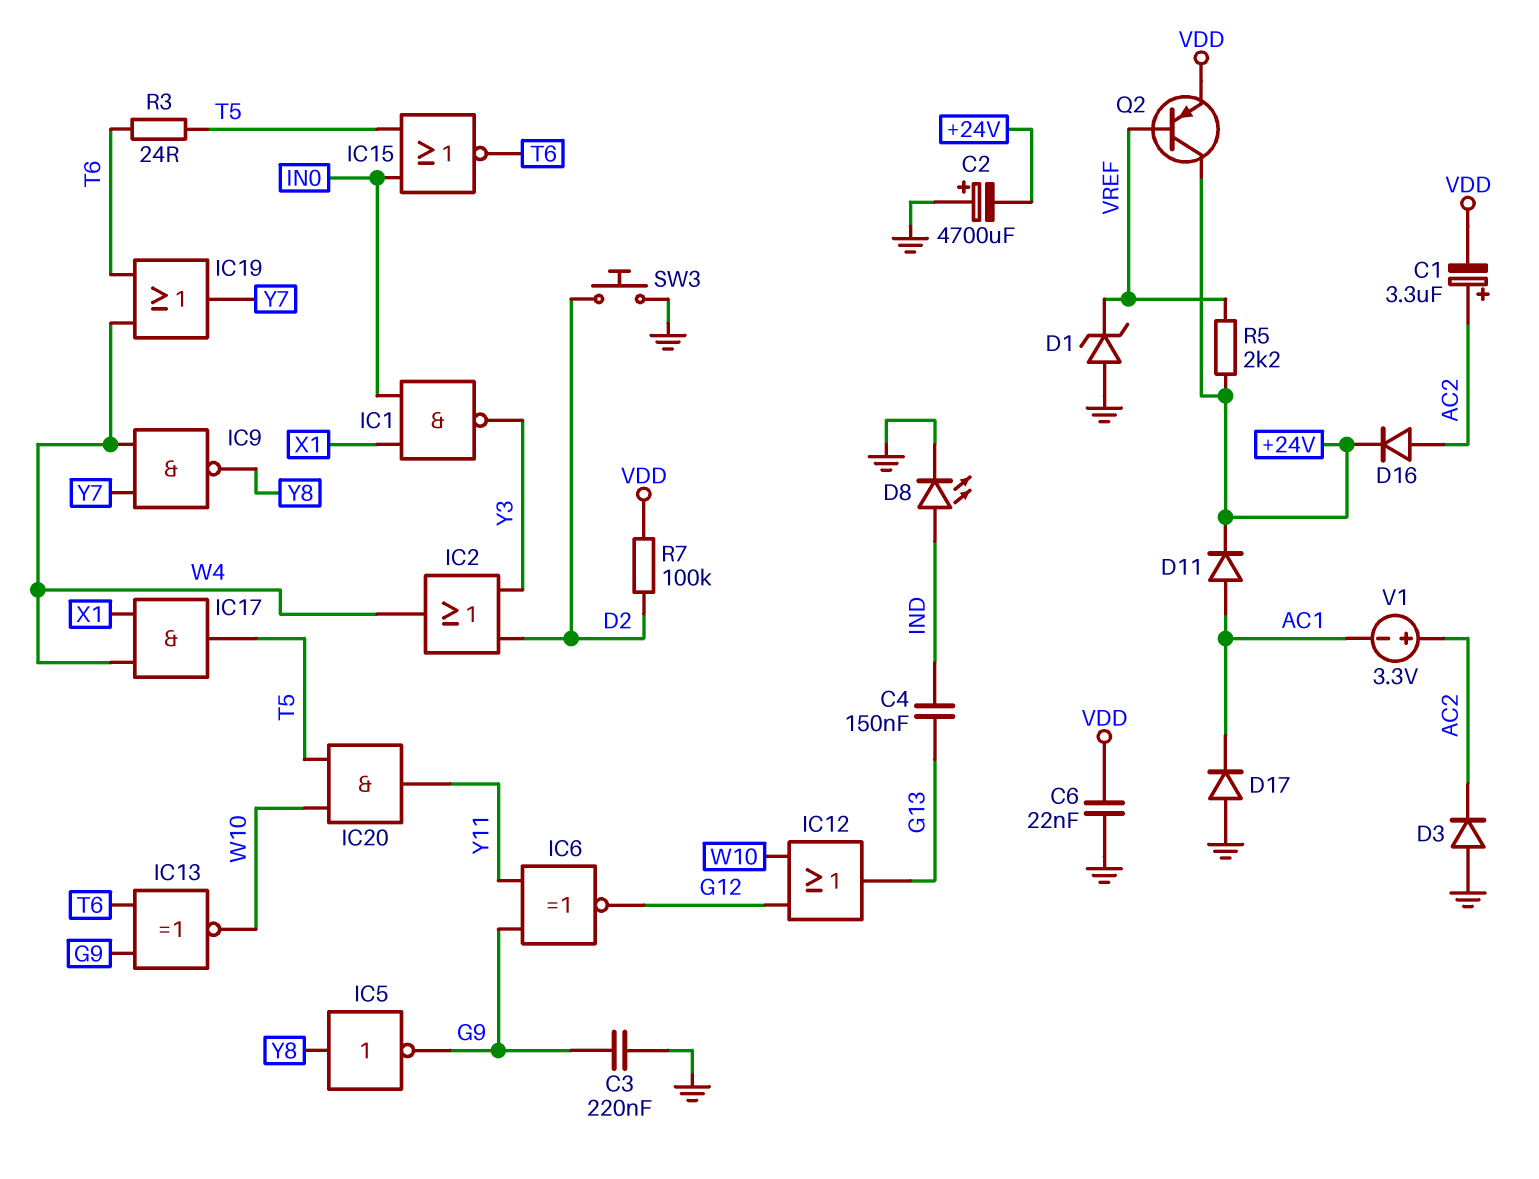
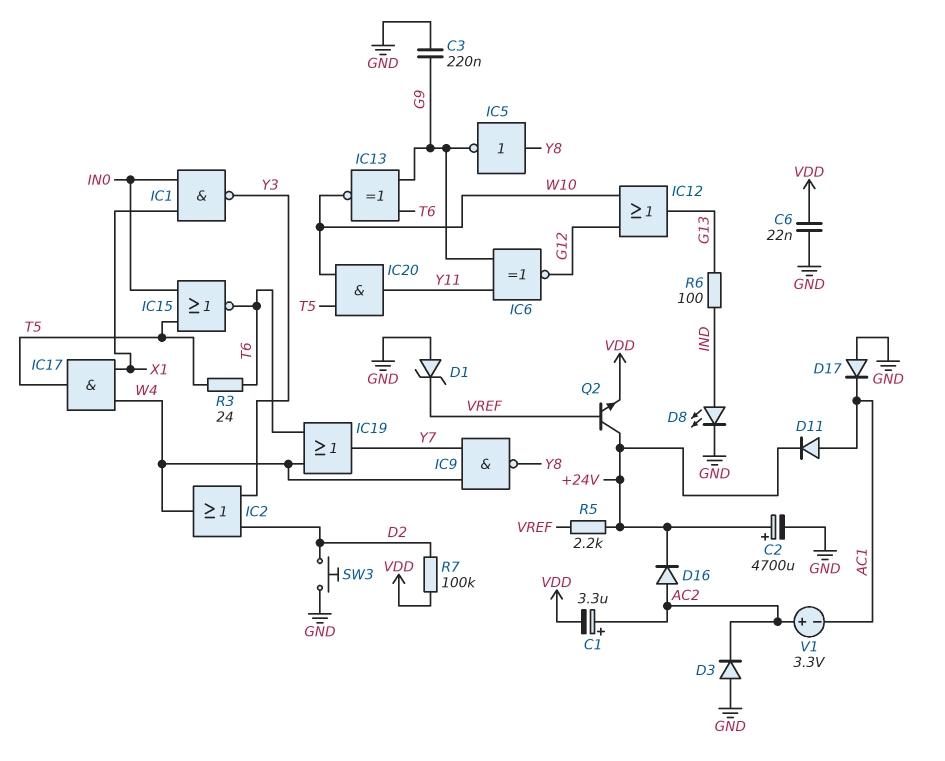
C2: 4700uF (plus GND, minus +24V) -> 4700uF (plus +24V, minus GND)
C4: 150nF (G13, IND) -> none
Q2: PNP (B VREF, C +24V, E VDD) -> NPN (B VREF, C +24V, E VDD)
R6: none -> 100 (G13, IND)

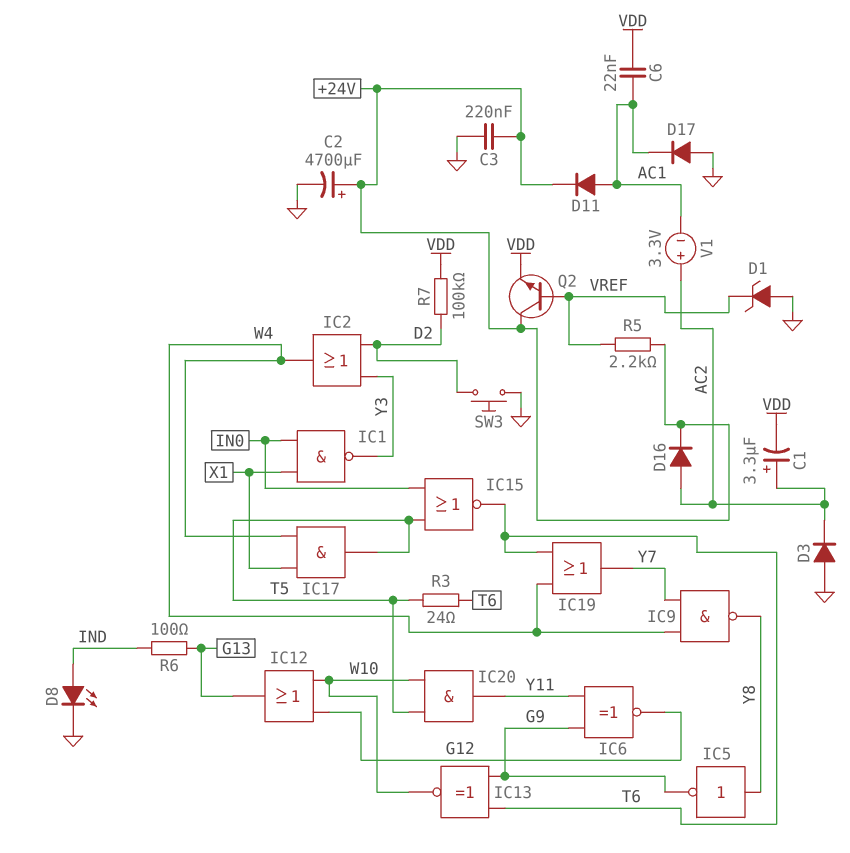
C3: 220nF (G9, GND) -> 220nF (+24V, GND)
C6: 22nF (GND, VDD) -> 22nF (AC1, VDD)

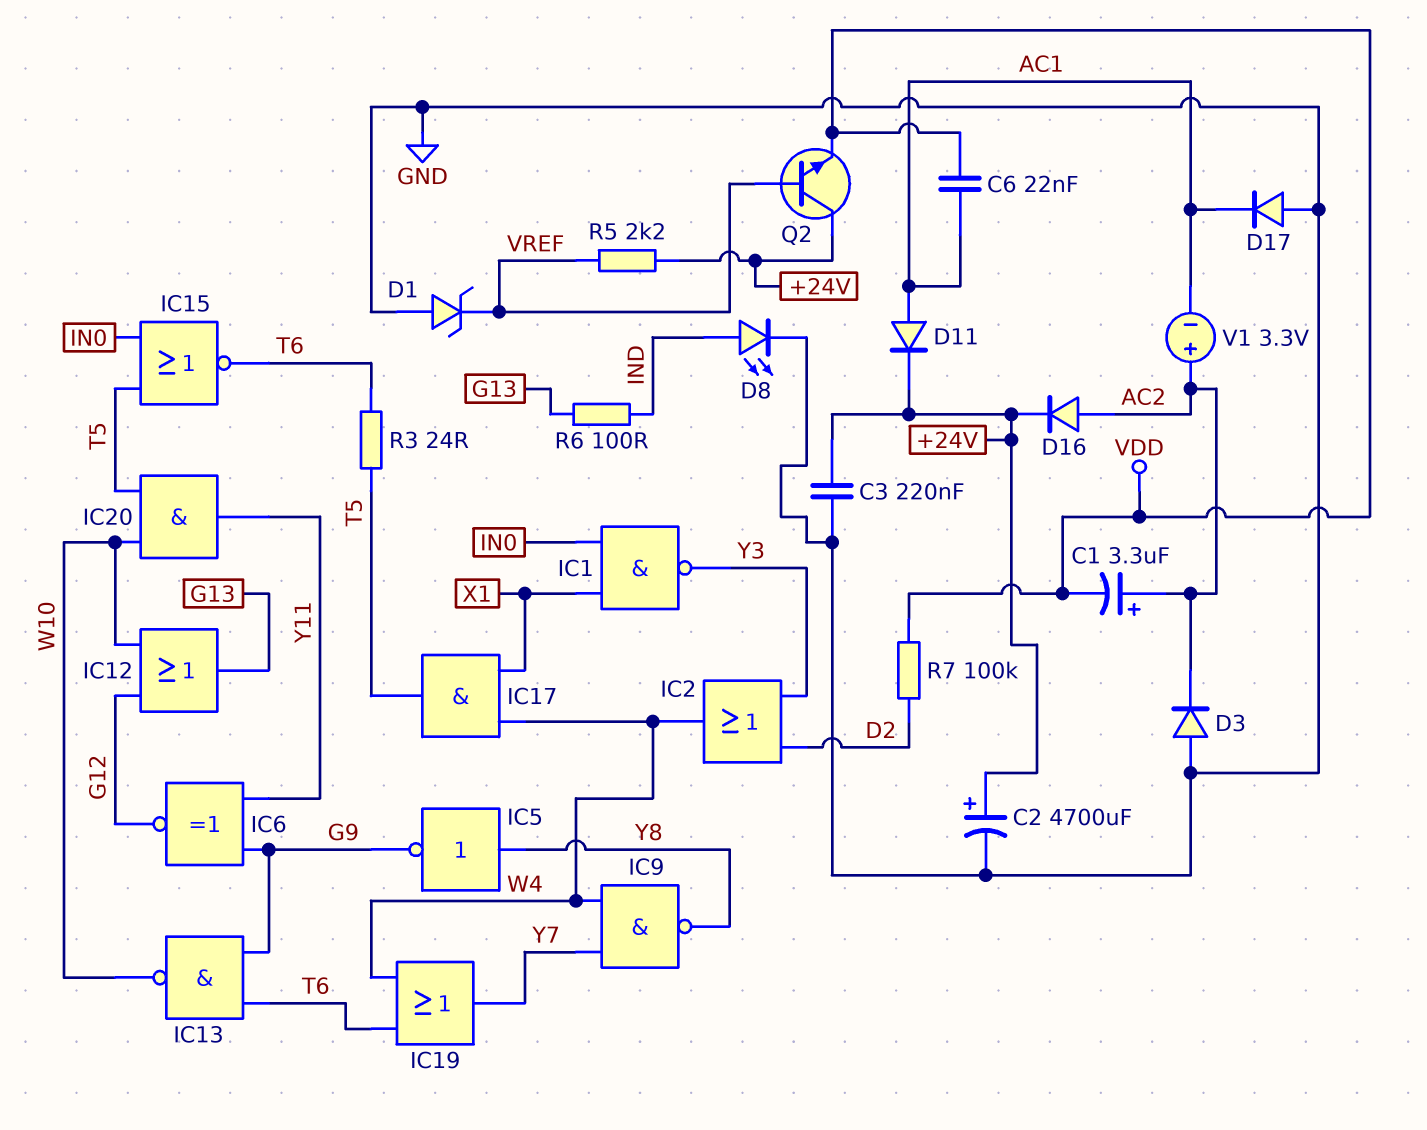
IC13: XNOR (in G9, in T6, out W10) -> NAND (in G9, in T6, out W10)
SW3: button (D2, GND) -> none

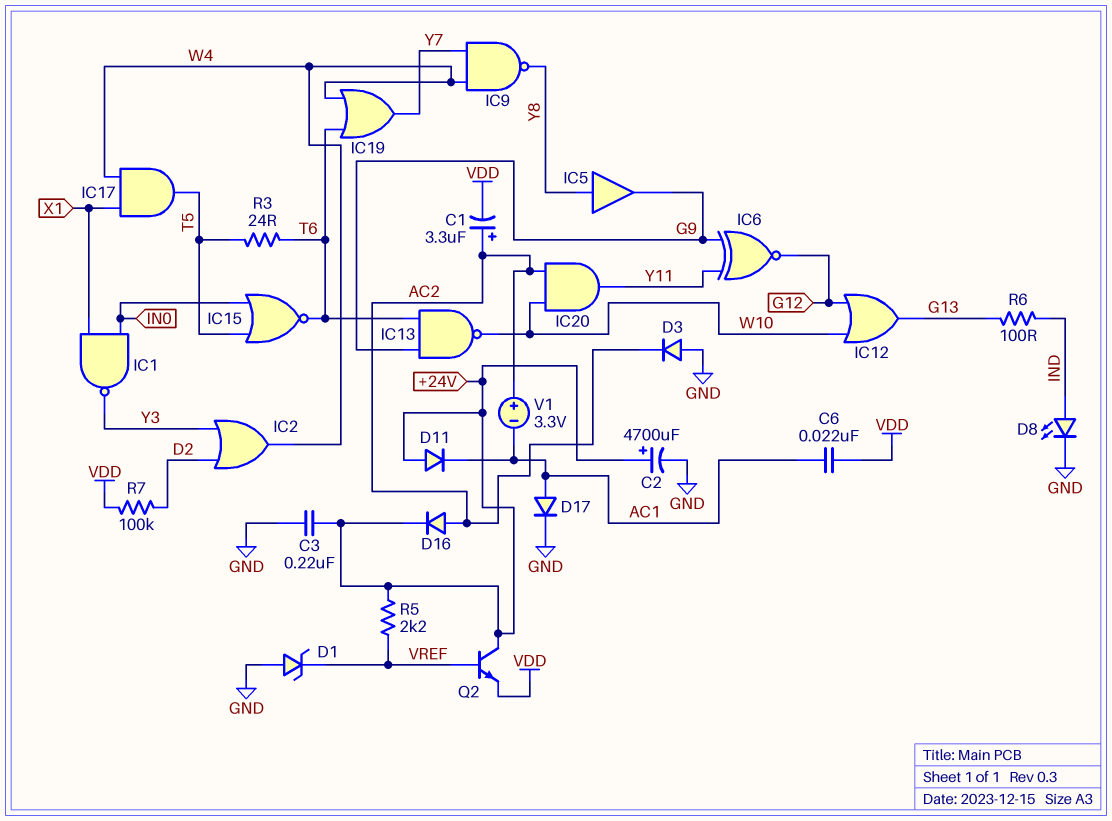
D11: diode (A AC1, K +24V) -> diode (A +24V, K AC1)
D17: diode (A GND, K AC1) -> diode (A AC1, K GND)
IC5: NOT (in Y8, out G9) -> buffer (in Y8, out G9)
IC20: AND (in T5, in W10, out Y11) -> AND (in AC2, in W10, out Y11)

